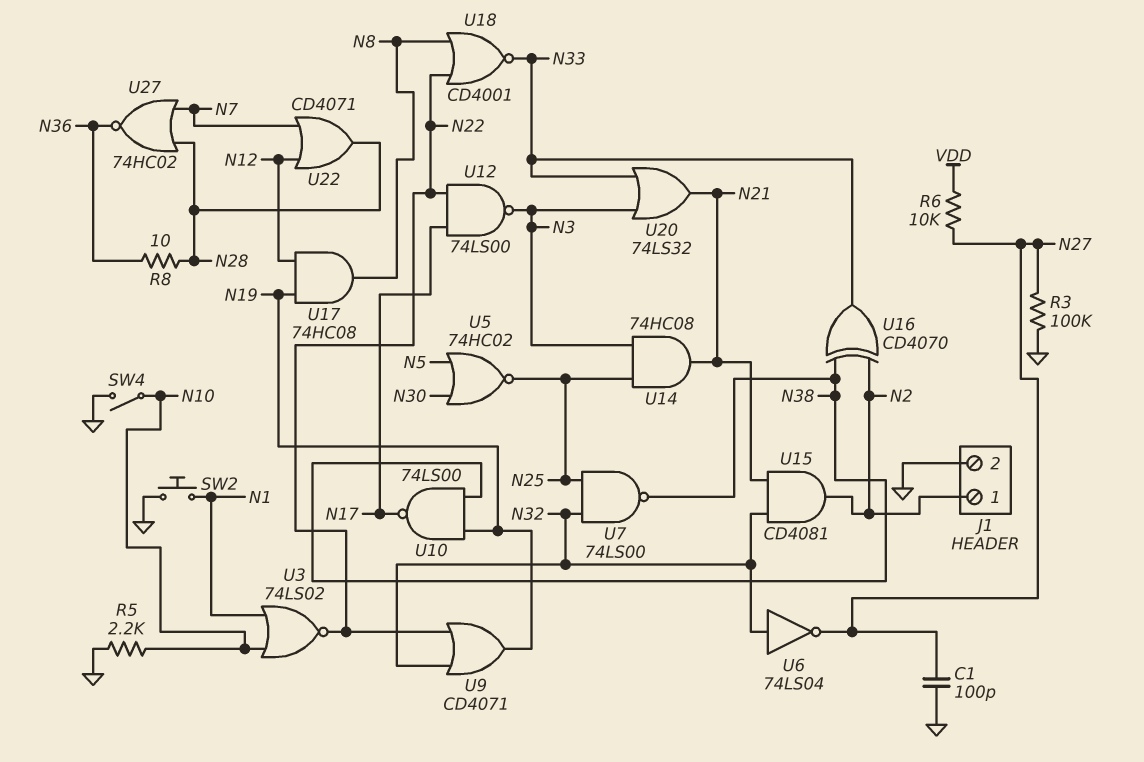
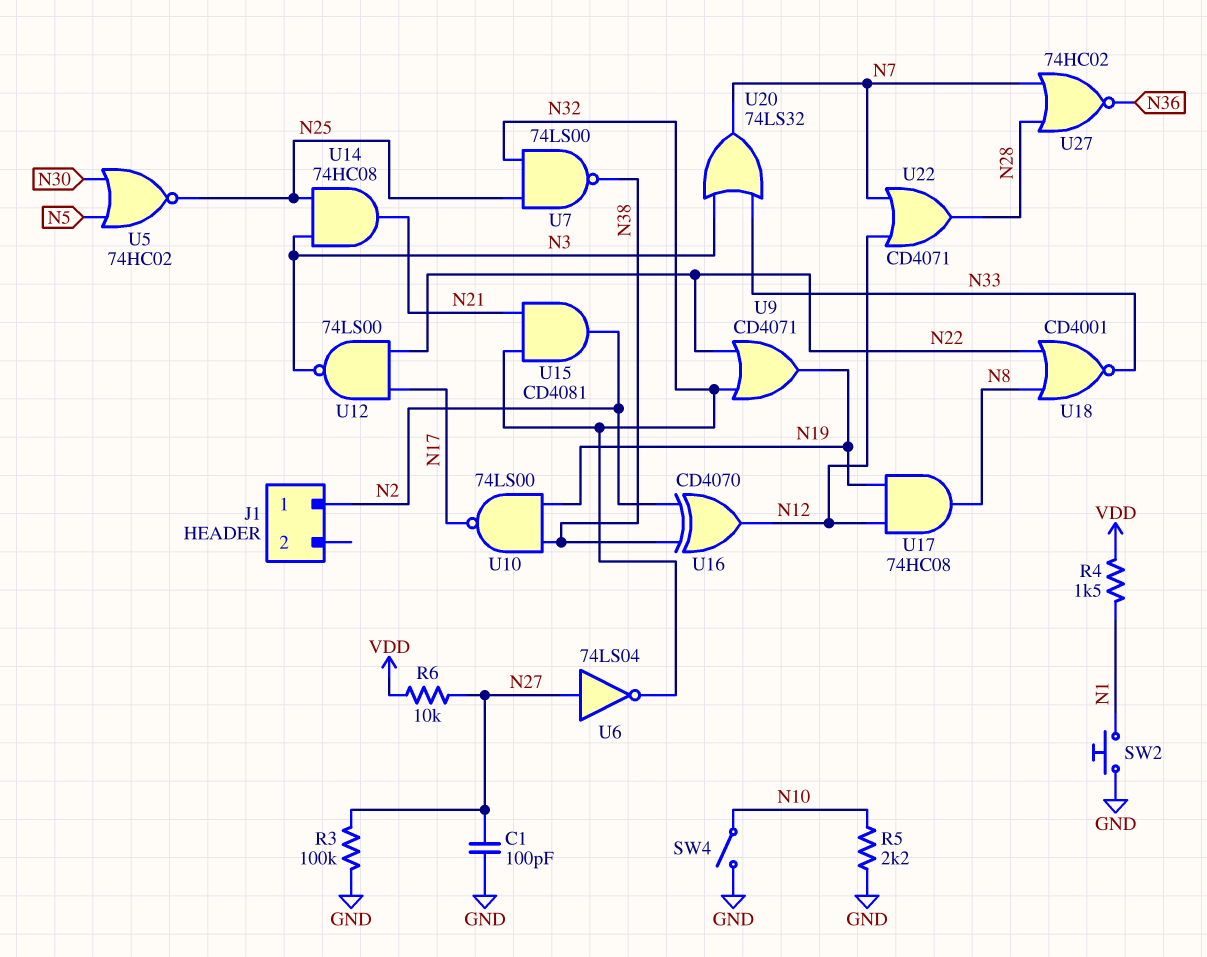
J1 pin 2: GND -> none
R4: none -> 1.5k (N1, VDD)
R8: 10 (N28, N36) -> none
U3: NOR 74LS02 (in N1, in N10, out N22) -> none
U6: NOT 74LS04 (in N32, out N27) -> NOT 74LS04 (in N27, out N32)
U16: XOR CD4070 (in N2, in N38, out N33) -> XOR CD4070 (in N2, in N38, out N12)
U20: OR 74LS32 (in N3, in N33, out N21) -> OR 74LS32 (in N3, in N33, out N7)

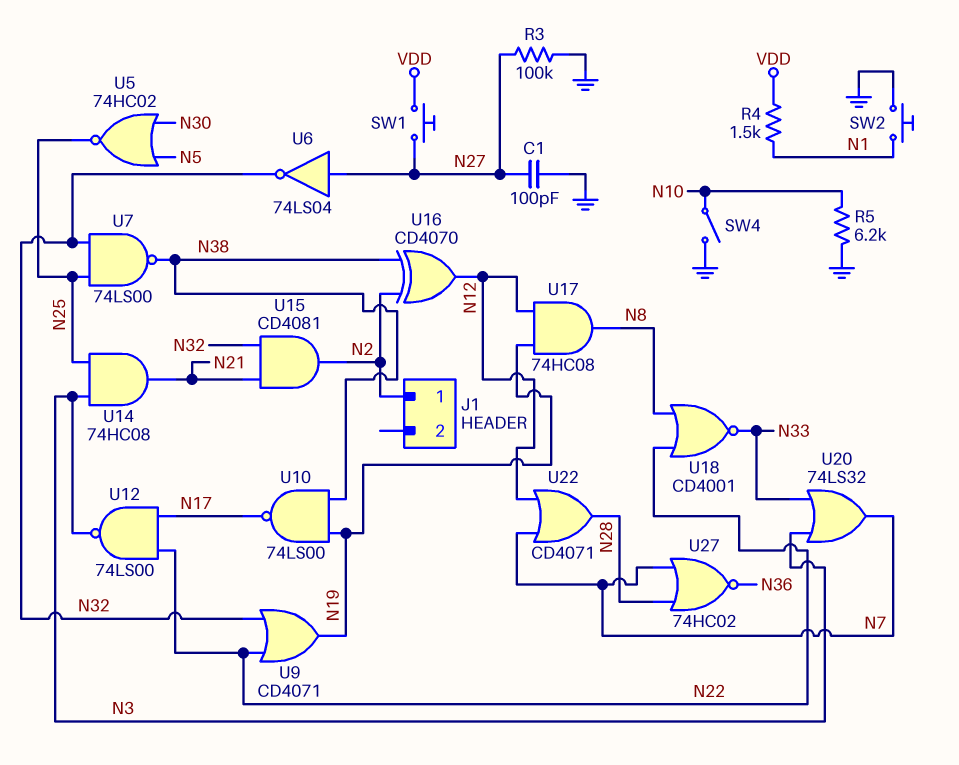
R5: 2.2k (GND, N10) -> 6.2k (GND, N10)
R6: 10k (N27, VDD) -> none
SW1: none -> button (N27, VDD)

